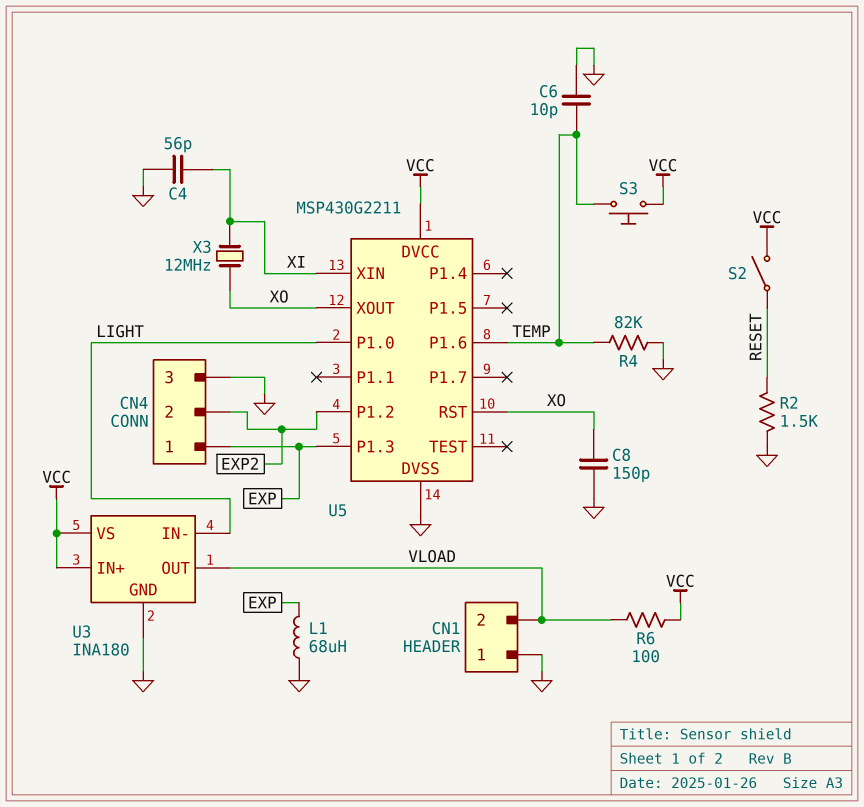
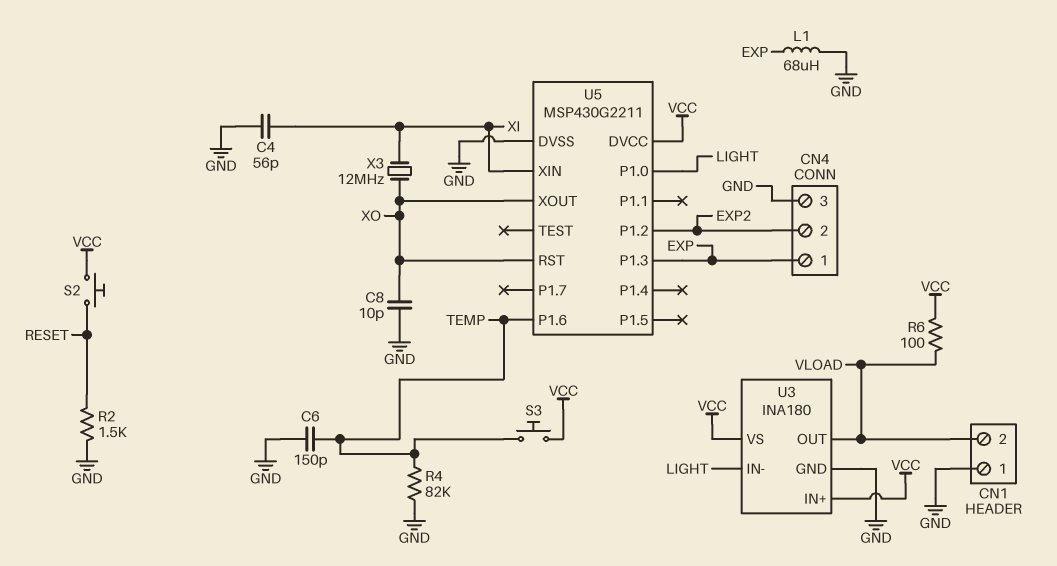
C6: 10pF (GND, TEMP) -> 150pF (GND, TEMP)
C8: 150pF (GND, XO) -> 10pF (GND, XO)
S2: switch (RESET, VCC) -> button (RESET, VCC)

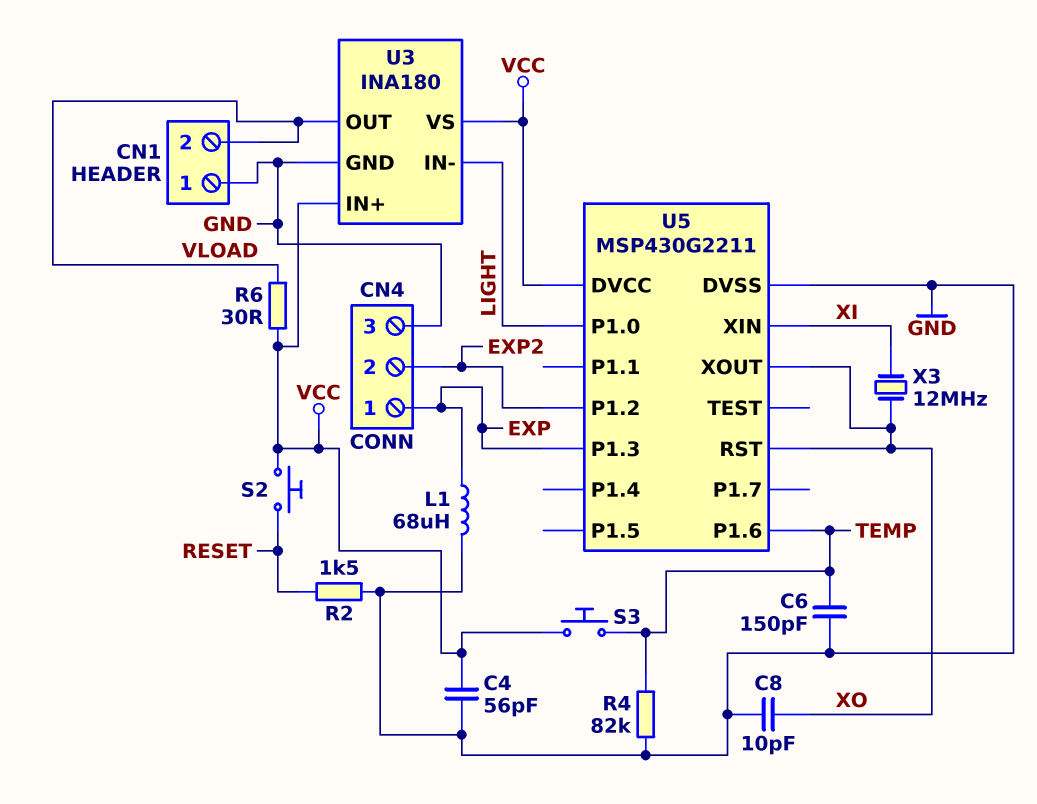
C4: 56pF (GND, XI) -> 56pF (GND, VCC)
R6: 100 (VCC, VLOAD) -> 30 (VCC, VLOAD)

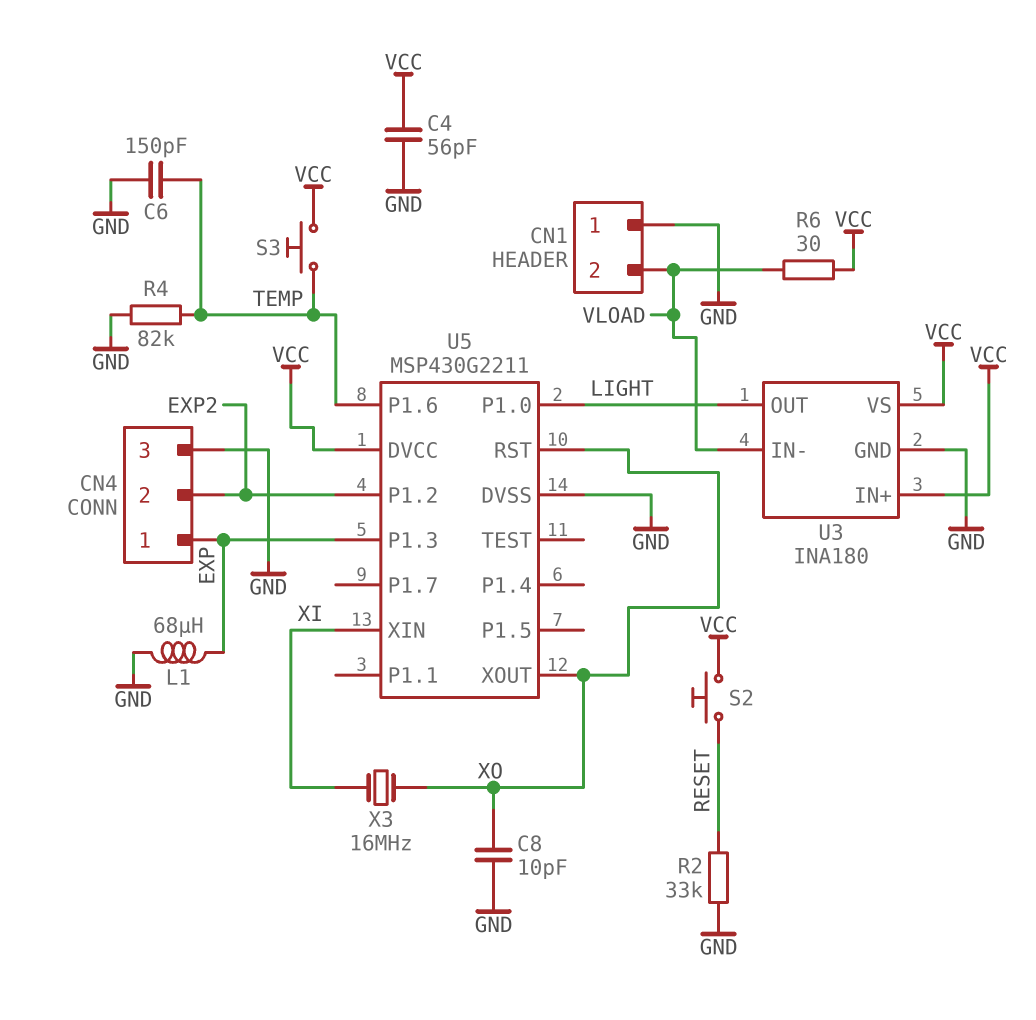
R2: 1.5k (GND, RESET) -> 33k (GND, RESET)
U3 pin IN-: LIGHT -> VLOAD
U3 pin OUT: VLOAD -> LIGHT
X3: 12MHz (XI, XO) -> 16MHz (XI, XO)

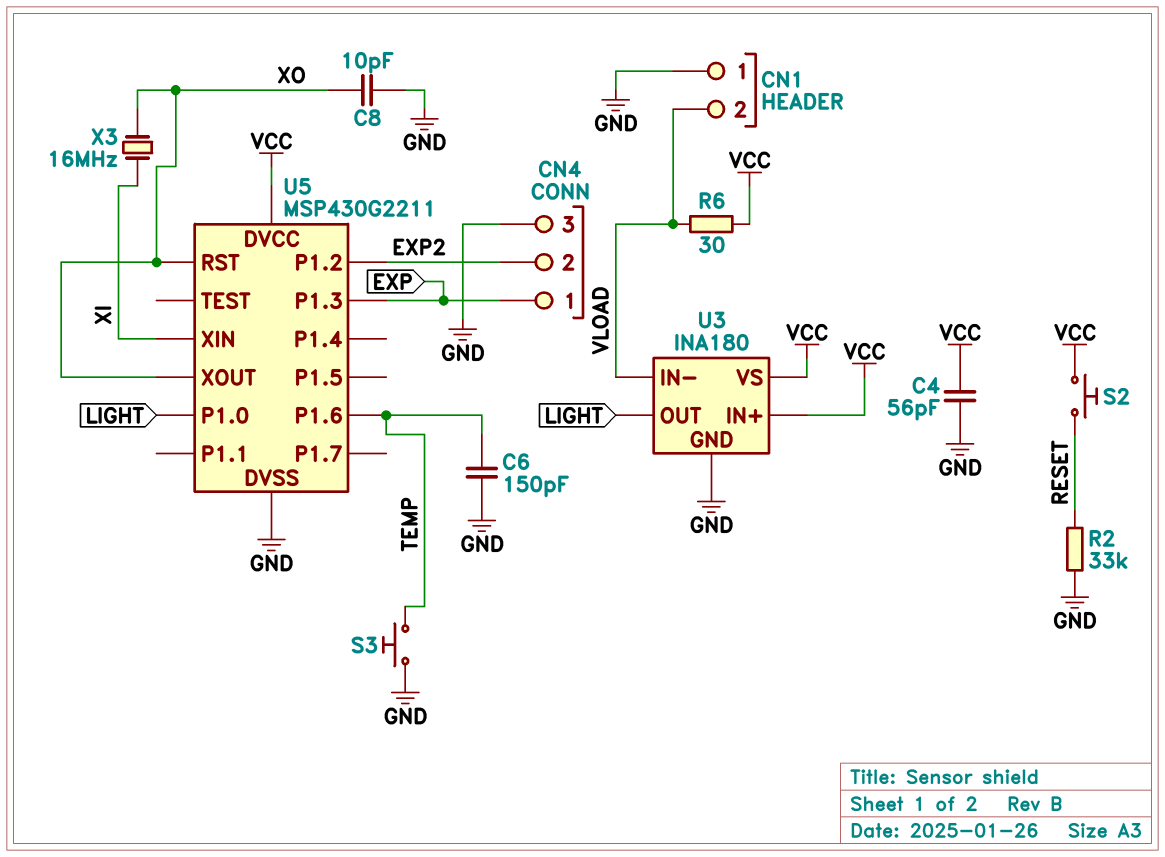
L1: 68uH (EXP, GND) -> none
R4: 82k (GND, TEMP) -> none
S3: button (TEMP, VCC) -> button (GND, TEMP)

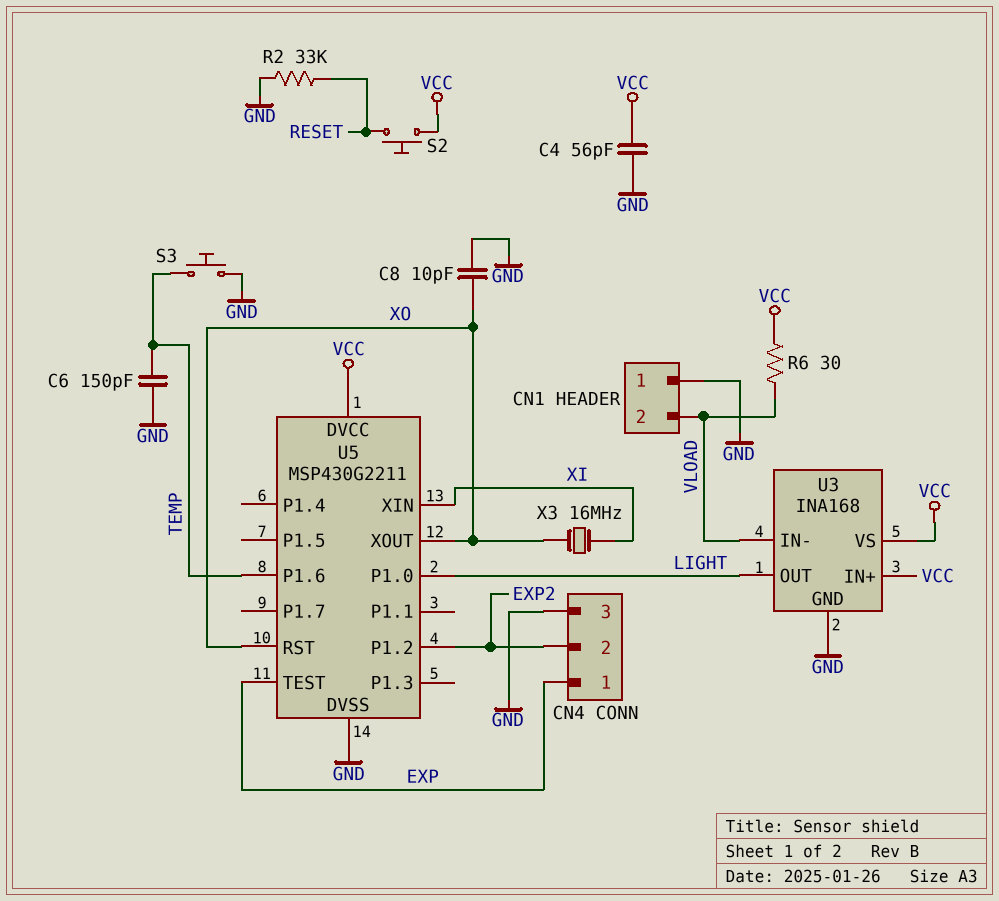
U3: INA180 -> INA168
U5 pin P1.3: EXP -> none
U5 pin TEST: none -> EXP

